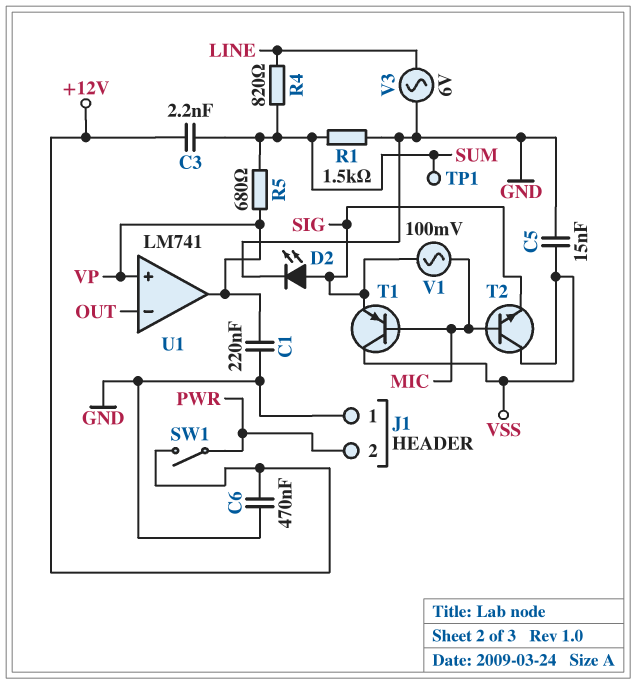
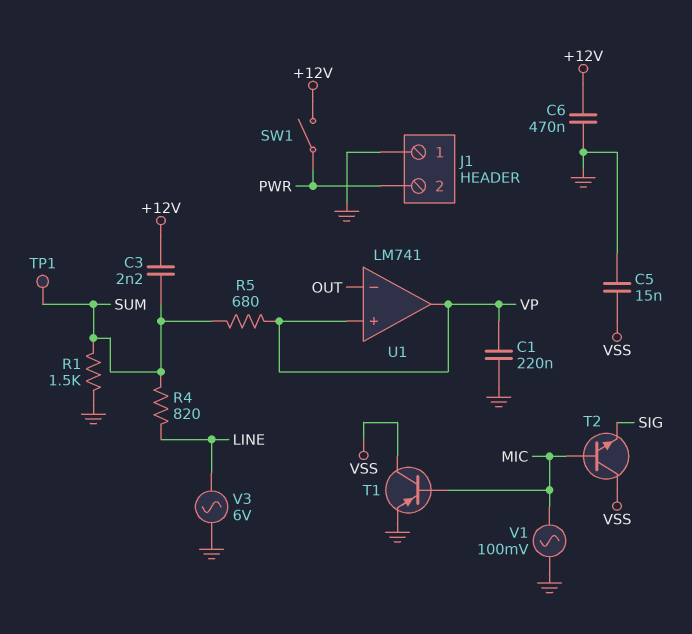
D2: LED (A SIG, K GND) -> none
T1: PNP (B MIC, C VSS, E SIG) -> PNP (B MIC, C VSS, E GND)
V1: AC 100mV (MIC, SIG) -> AC 100mV (GND, MIC)

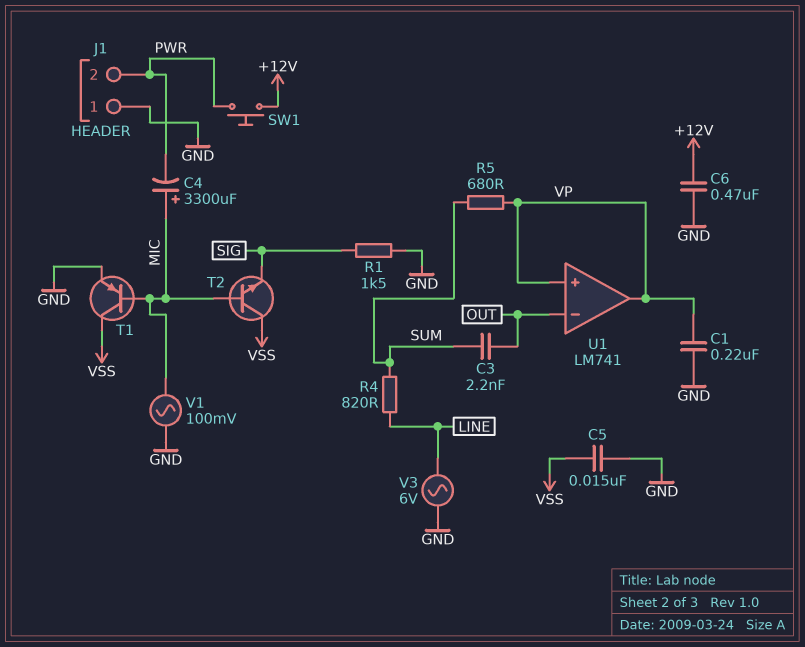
C3: 2.2nF (+12V, SUM) -> 2.2nF (OUT, SUM)
C4: none -> 3300uF (plus MIC, minus PWR)
R1: 1.5k (GND, SUM) -> 1.5k (GND, SIG)
SW1: switch (+12V, PWR) -> button (+12V, PWR)
TP1: test point (SUM) -> none

